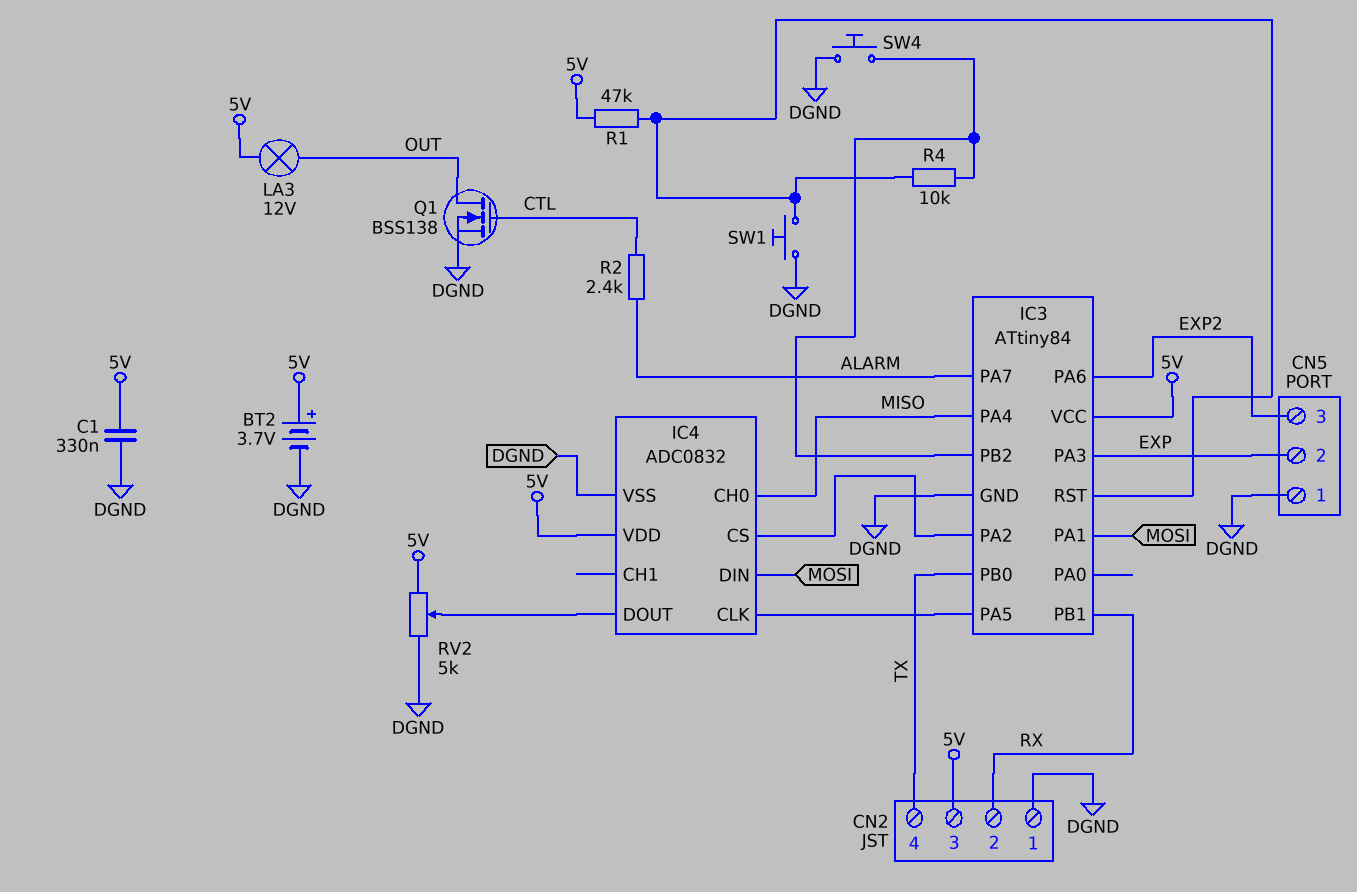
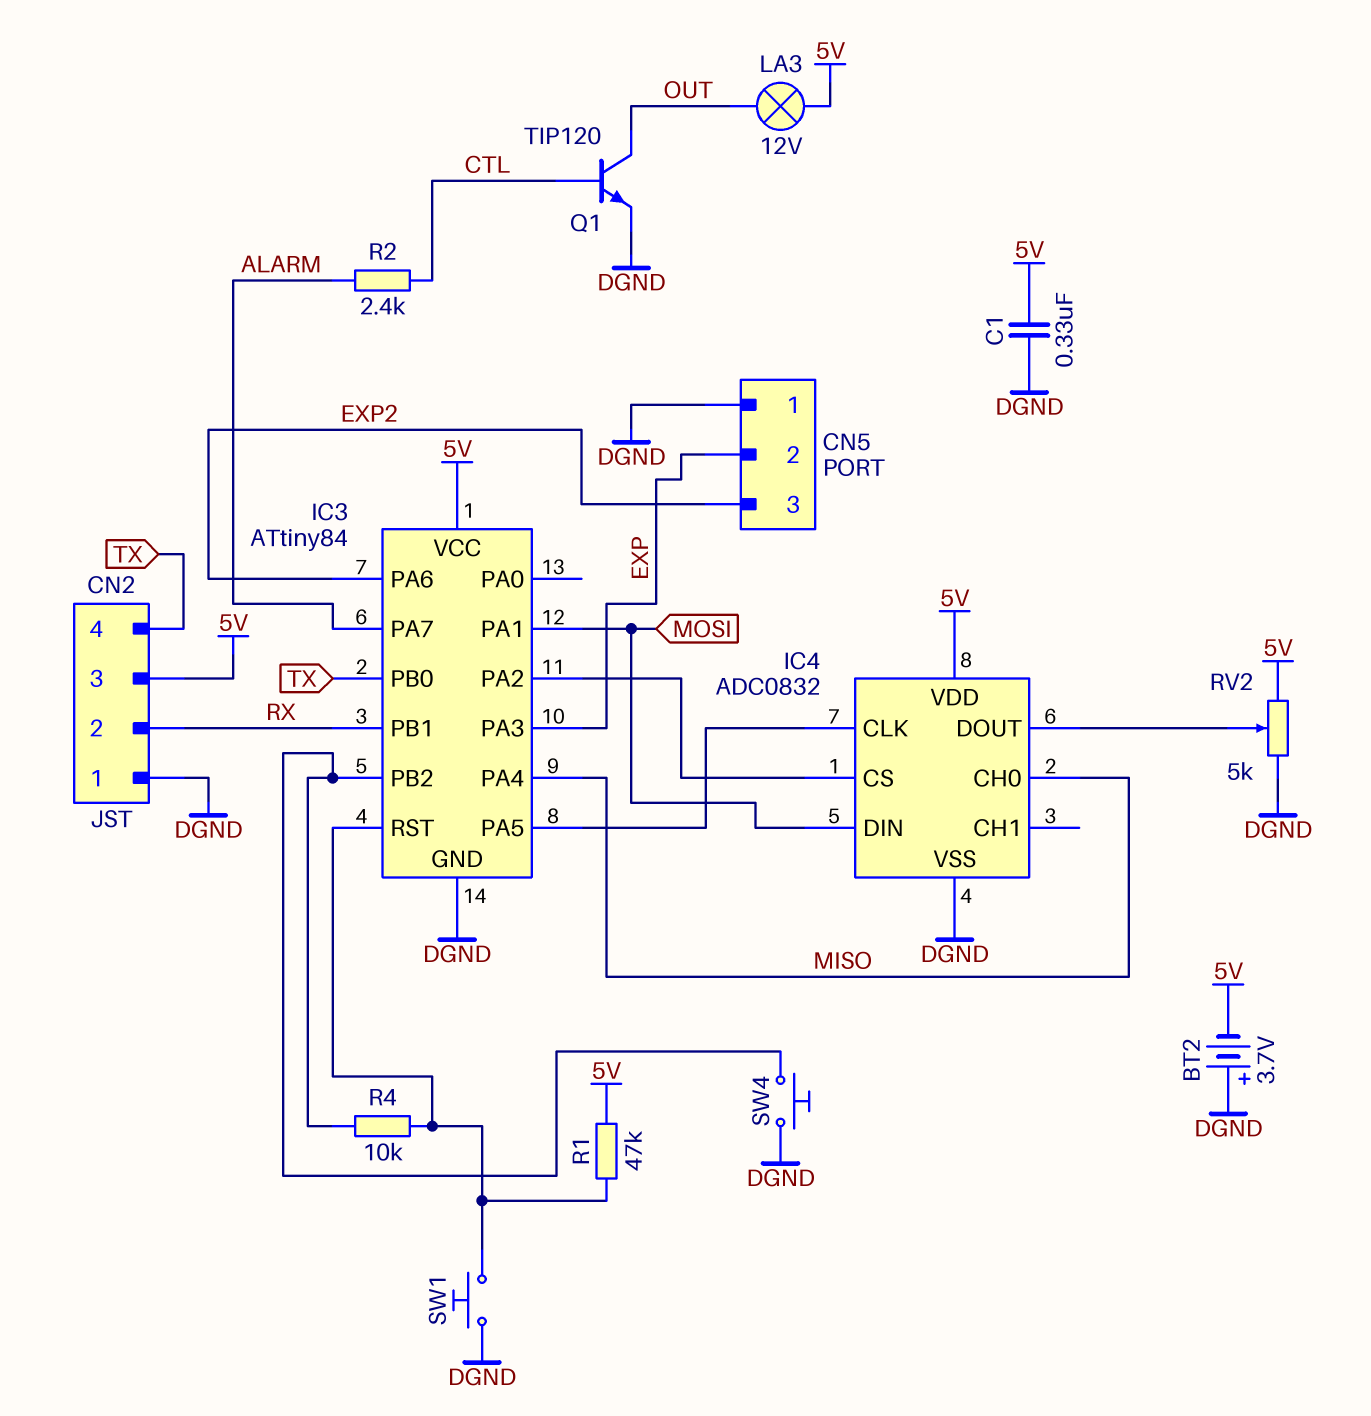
BT2: 3.7V (plus 5V, minus DGND) -> 3.7V (plus DGND, minus 5V)
Q1: NMOS BSS138 (G CTL, D OUT, S DGND) -> NPN TIP120 (B CTL, C OUT, E DGND)

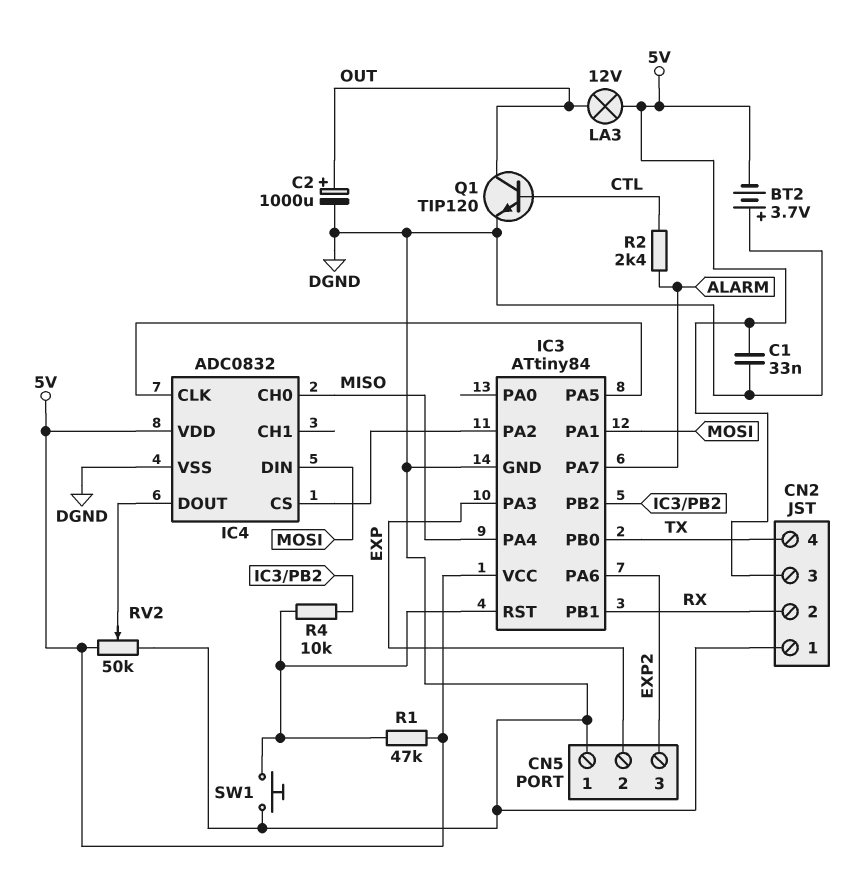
C1: 330nF (5V, DGND) -> 33nF (5V, DGND)
C2: none -> 1000uF (plus OUT, minus DGND)
RV2: 5k (5V, DGND, wiper IC4/DOUT) -> 50k (5V, DGND, wiper IC4/DOUT)
SW4: button (DGND, IC3/PB2) -> none

